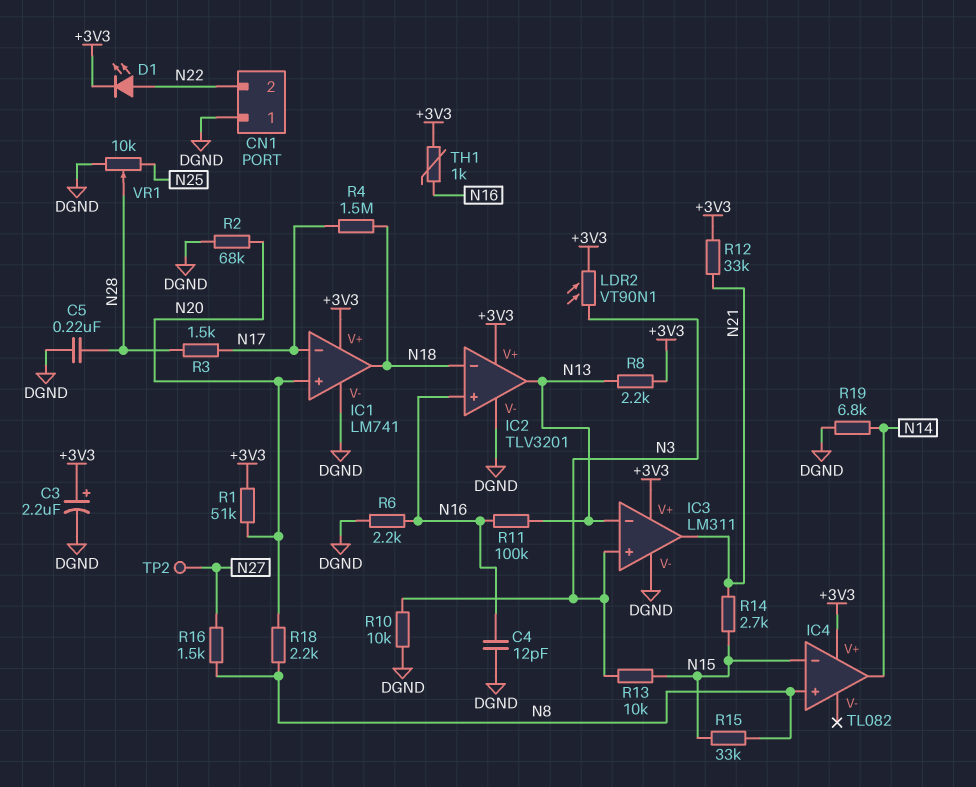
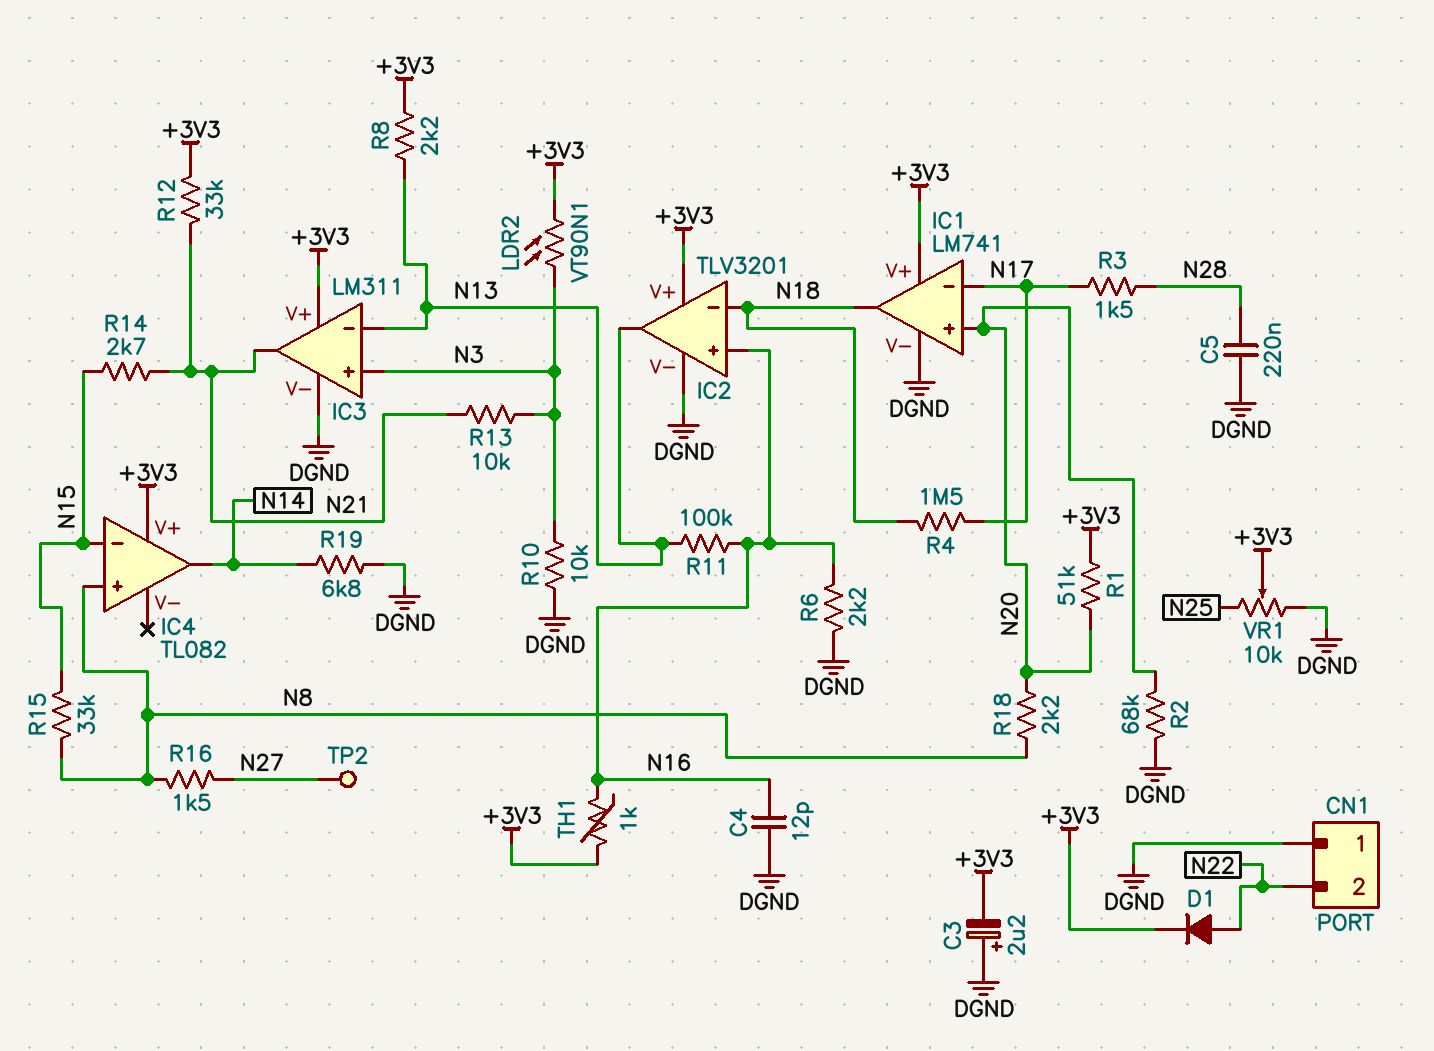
C3: 2.2uF (plus +3V3, minus DGND) -> 2.2uF (plus DGND, minus +3V3)
D1: LED (A N22, K +3V3) -> diode (A N22, K +3V3)
R13: 10k (N3, N15) -> 10k (N3, N21)
VR1: 10k (DGND, N25, wiper N28) -> 10k (DGND, N25, wiper +3V3)

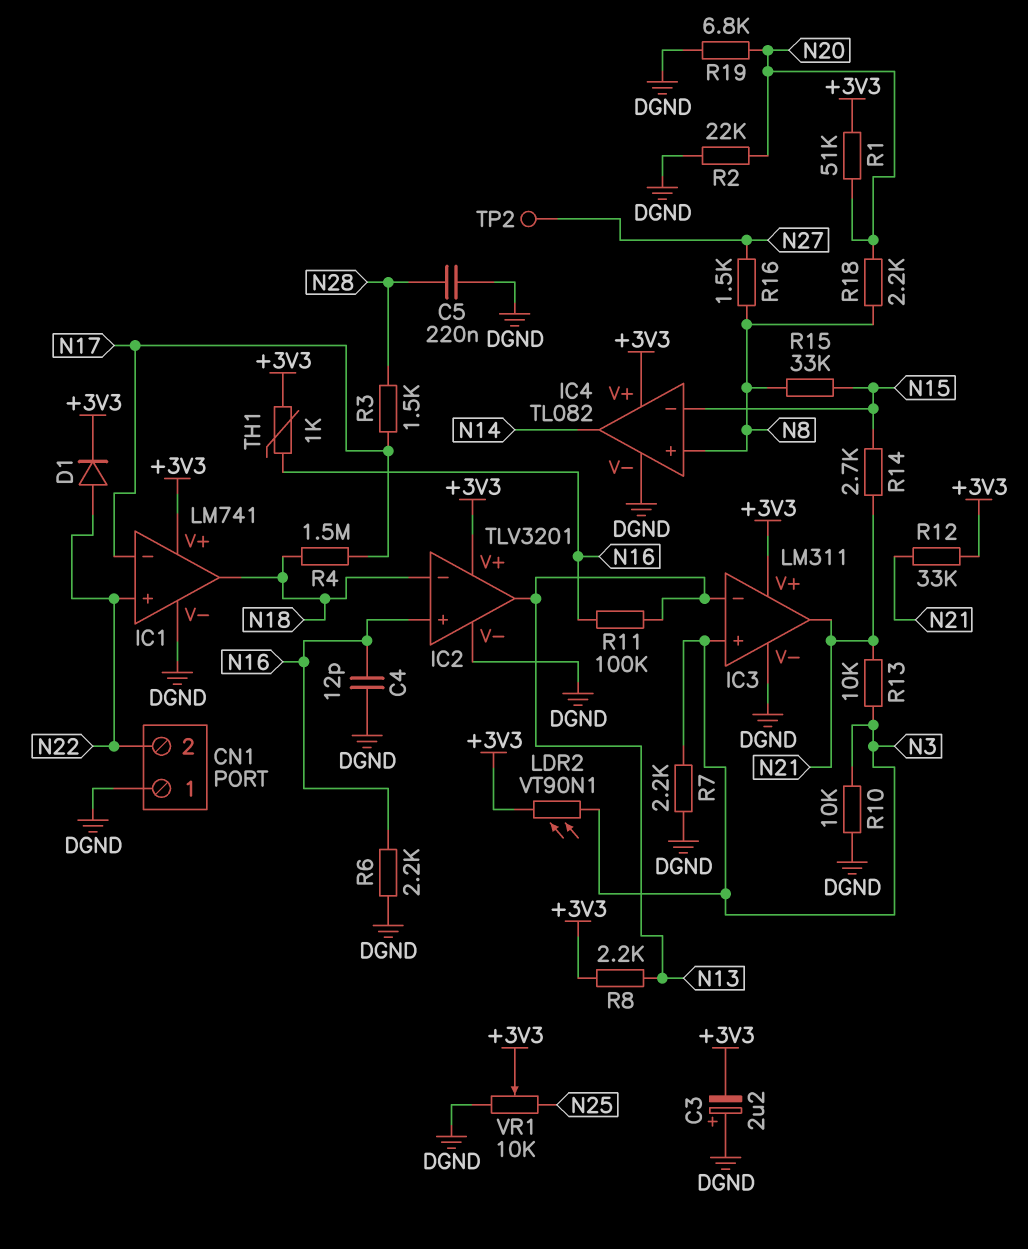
IC1 pin in+: N20 -> N22
IC4 pin V-: none -> DGND
R2: 68k (DGND, N20) -> 22k (DGND, N20)
R7: none -> 2.2k (DGND, N3)
R19: 6.8k (DGND, N14) -> 6.8k (DGND, N20)

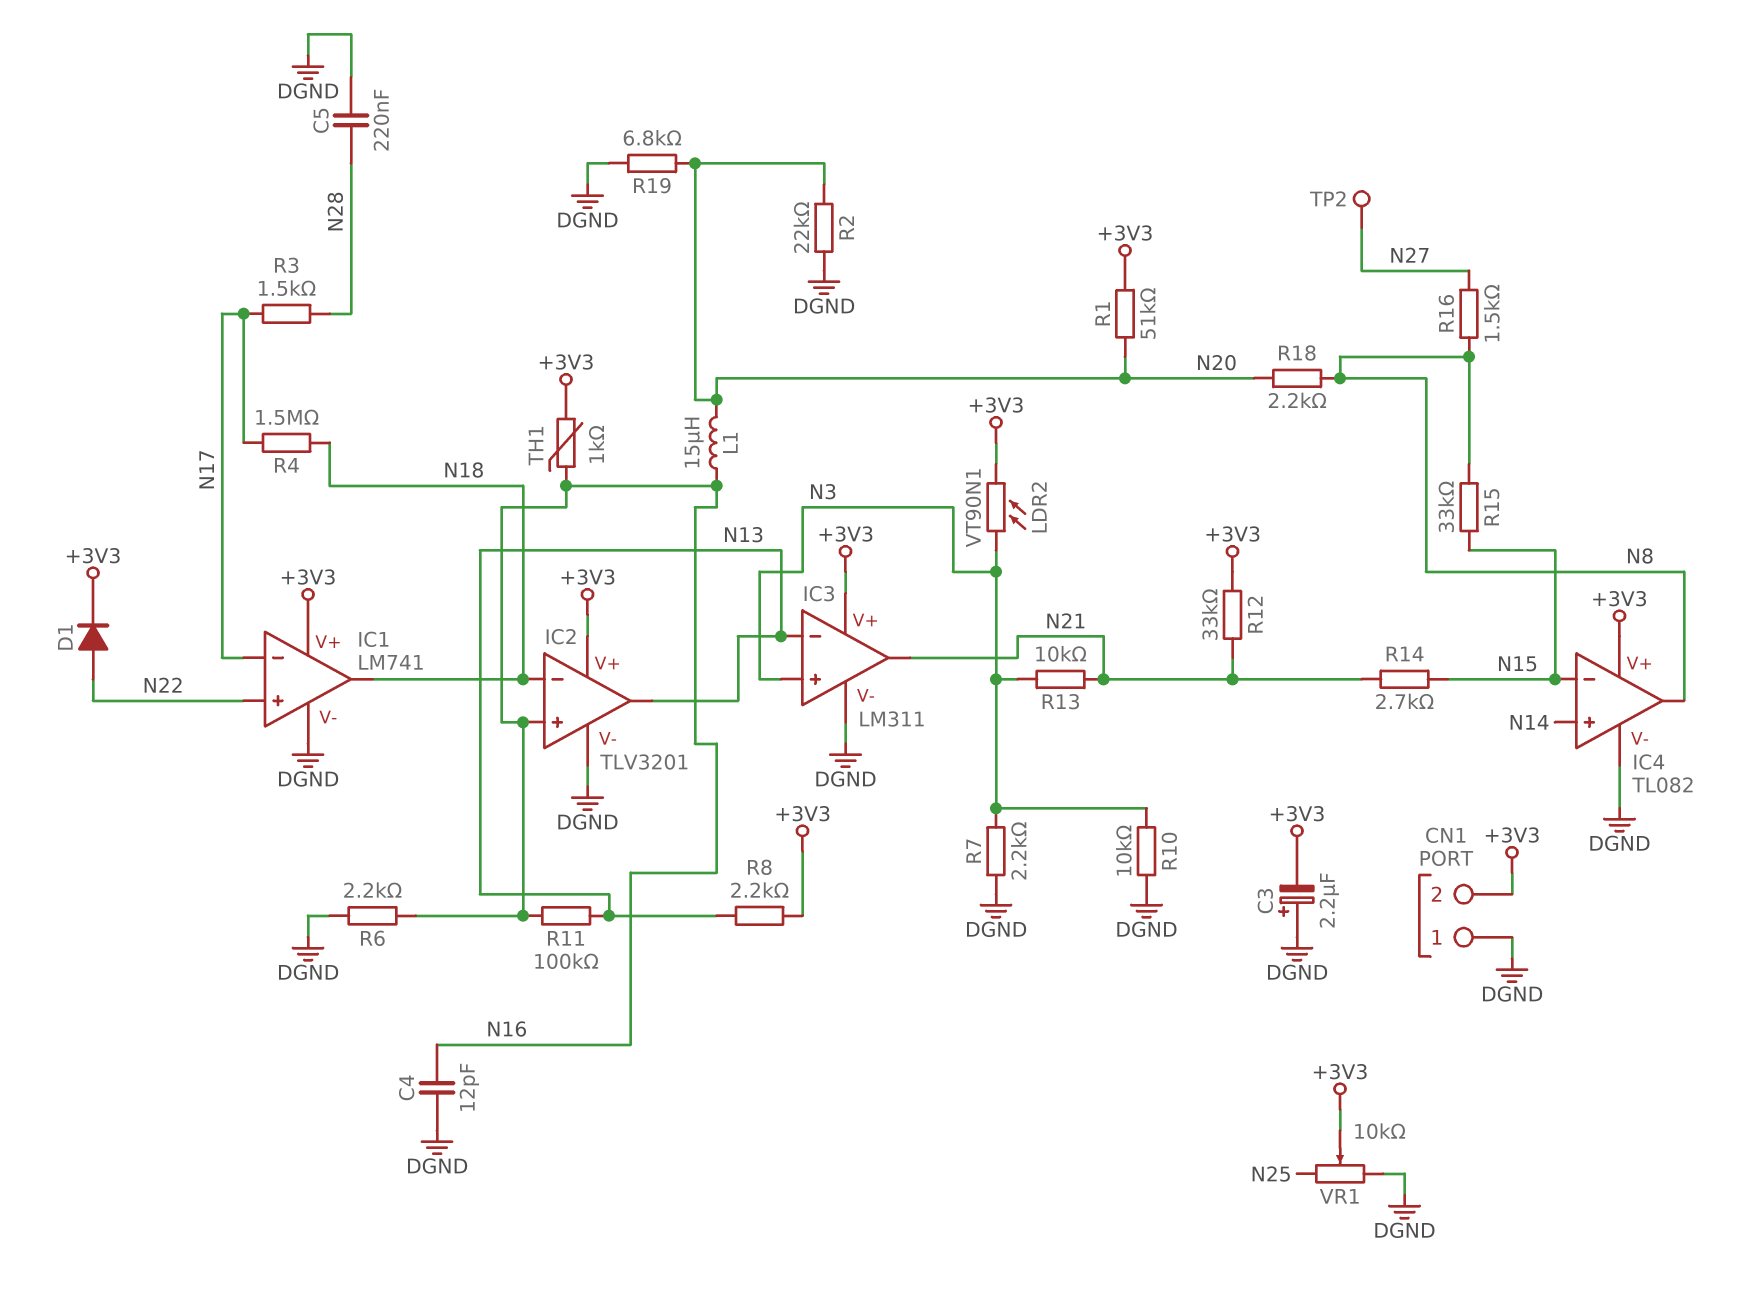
CN1 pin 2: N22 -> +3V3
IC4 pin in+: N8 -> N14
IC4 pin out: N14 -> N8
L1: none -> 15uH (N16, N20)

